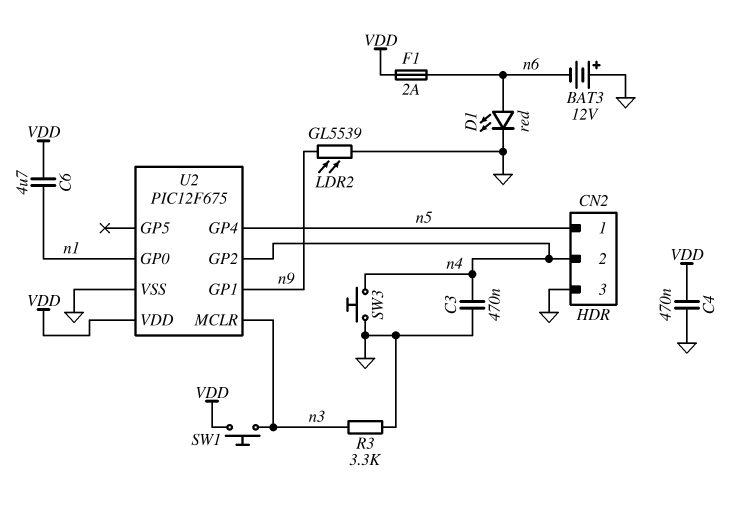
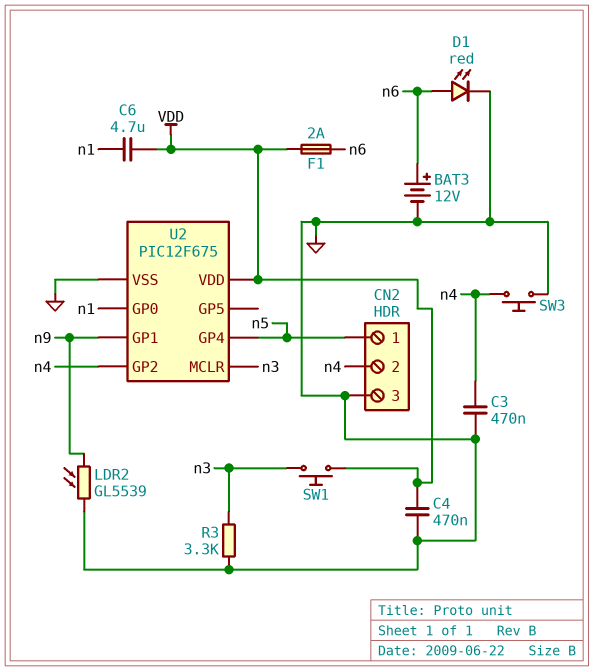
BAT3: 12V (plus GND, minus n6) -> 12V (plus n6, minus GND)

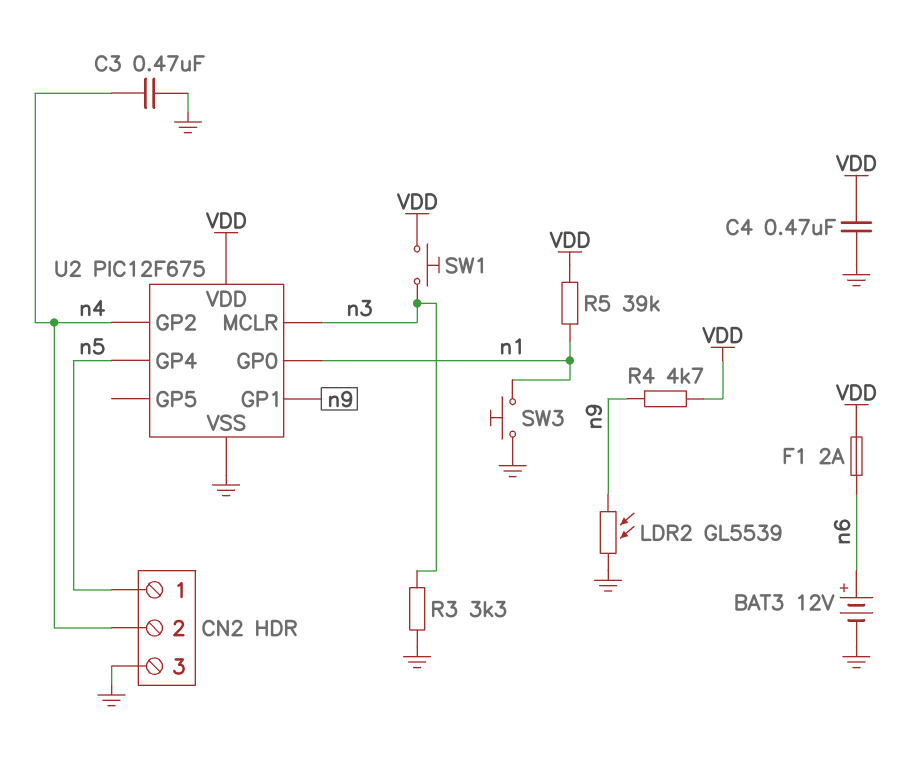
C6: 4.7uF (VDD, n1) -> none
D1: LED red (A n6, K GND) -> none
R4: none -> 4.7k (VDD, n9)
R5: none -> 39k (VDD, n1)
SW3: button (GND, n4) -> button (GND, n1)

